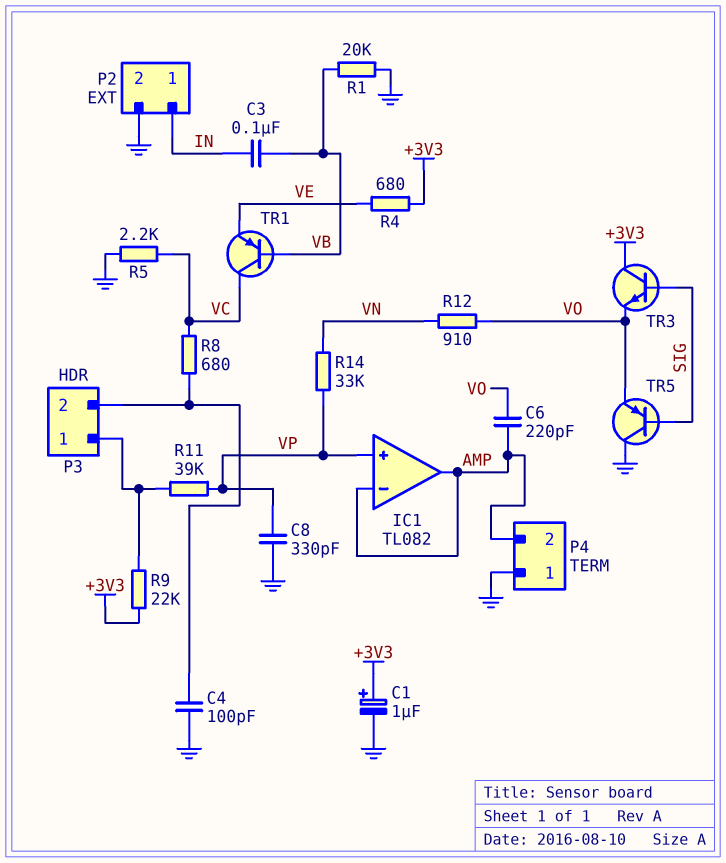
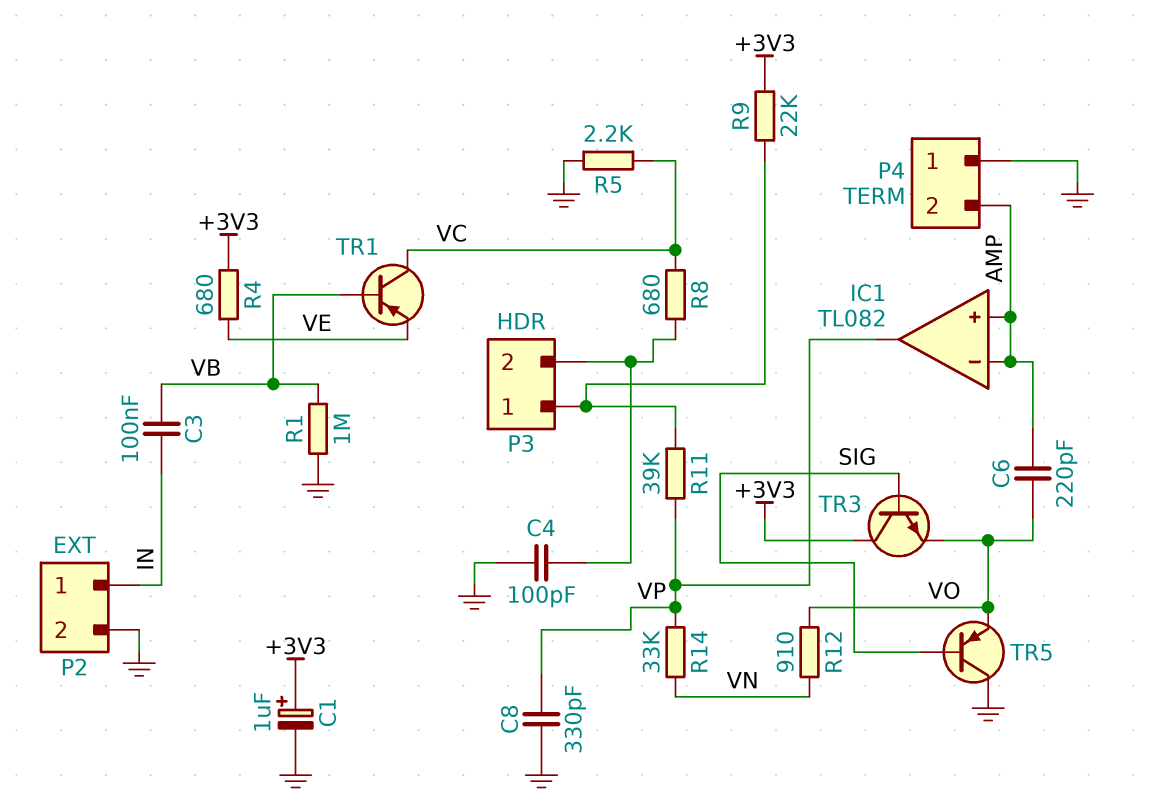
IC1 pin in+: VP -> AMP
IC1 pin out: AMP -> VP
R1: 20k (GND, VB) -> 1M (GND, VB)

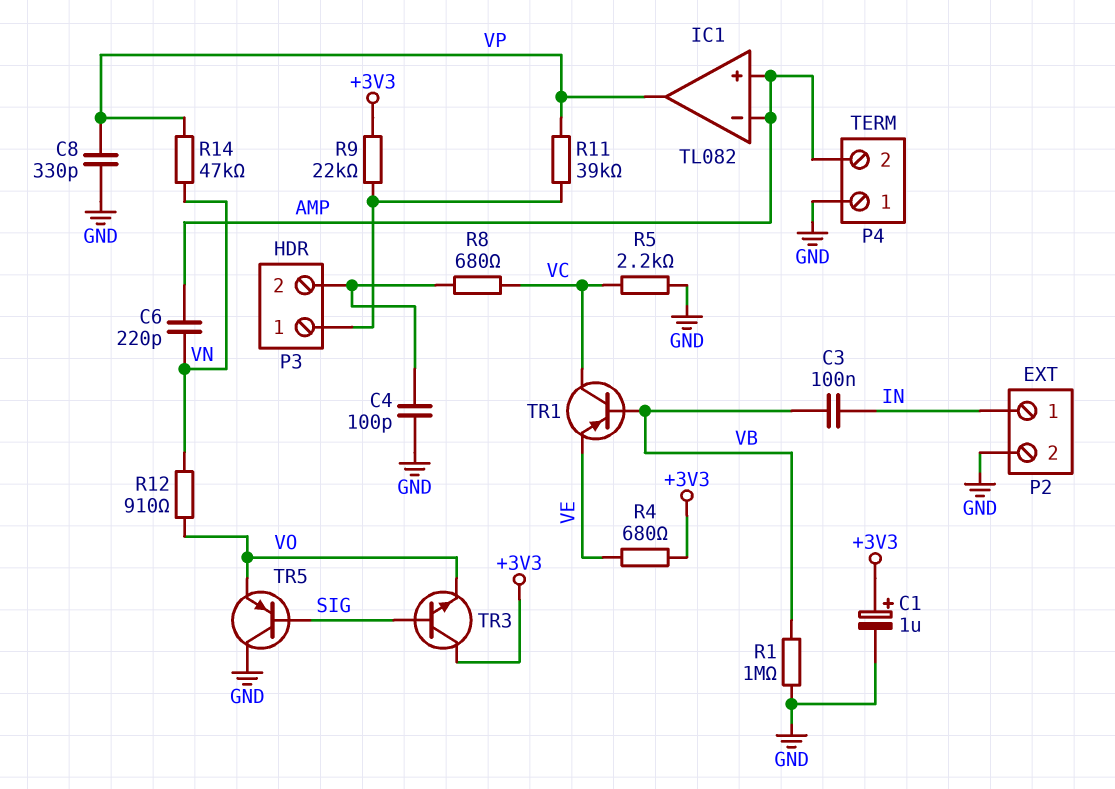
C6: 220pF (AMP, VO) -> 220pF (AMP, VN)
R14: 33k (VN, VP) -> 47k (VN, VP)

